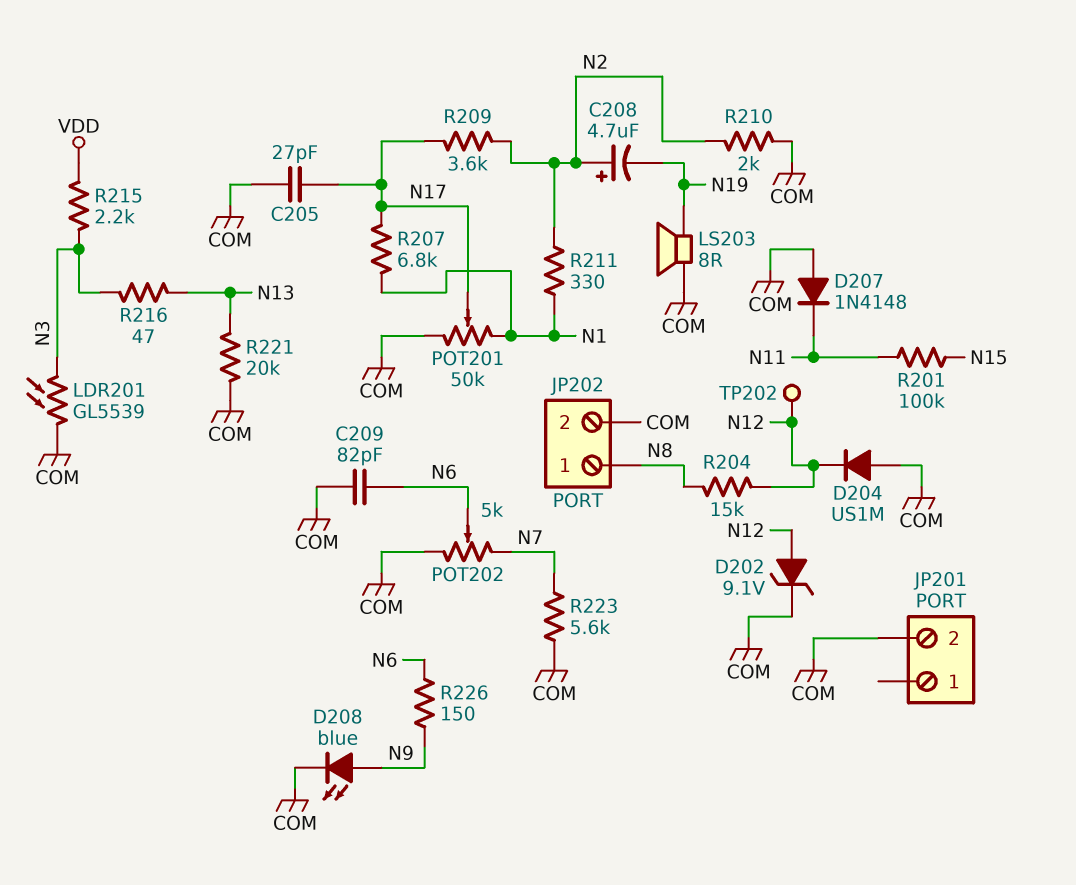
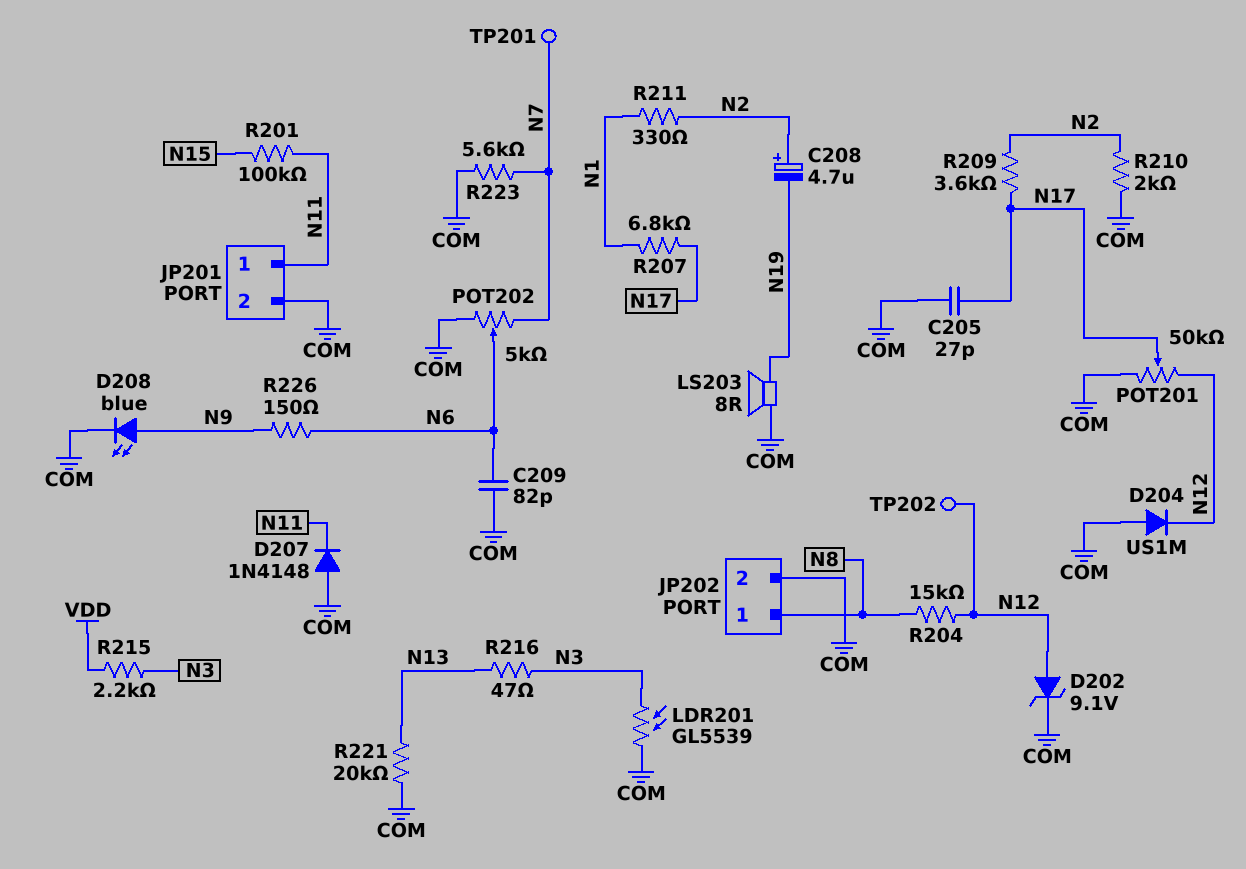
JP201 pin 1: none -> N11
POT201: 50k (COM, N1, wiper N17) -> 50k (COM, N12, wiper N17)
TP201: none -> test point (N7)

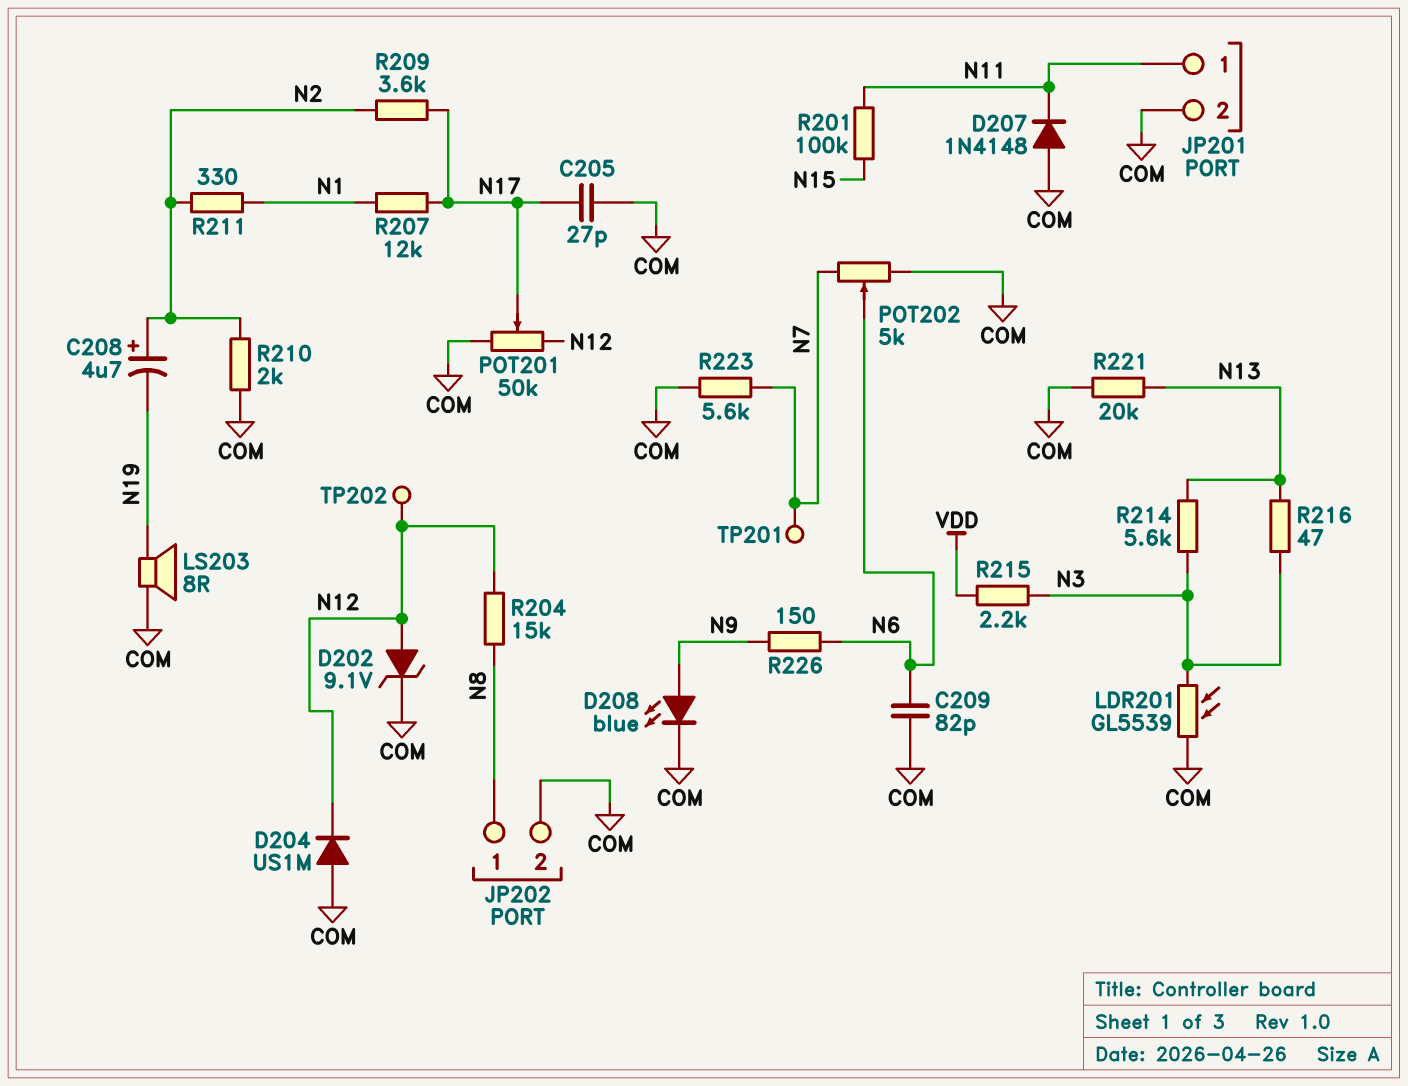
R207: 6.8k (N1, N17) -> 12k (N1, N17)
R214: none -> 5.6k (N3, N13)

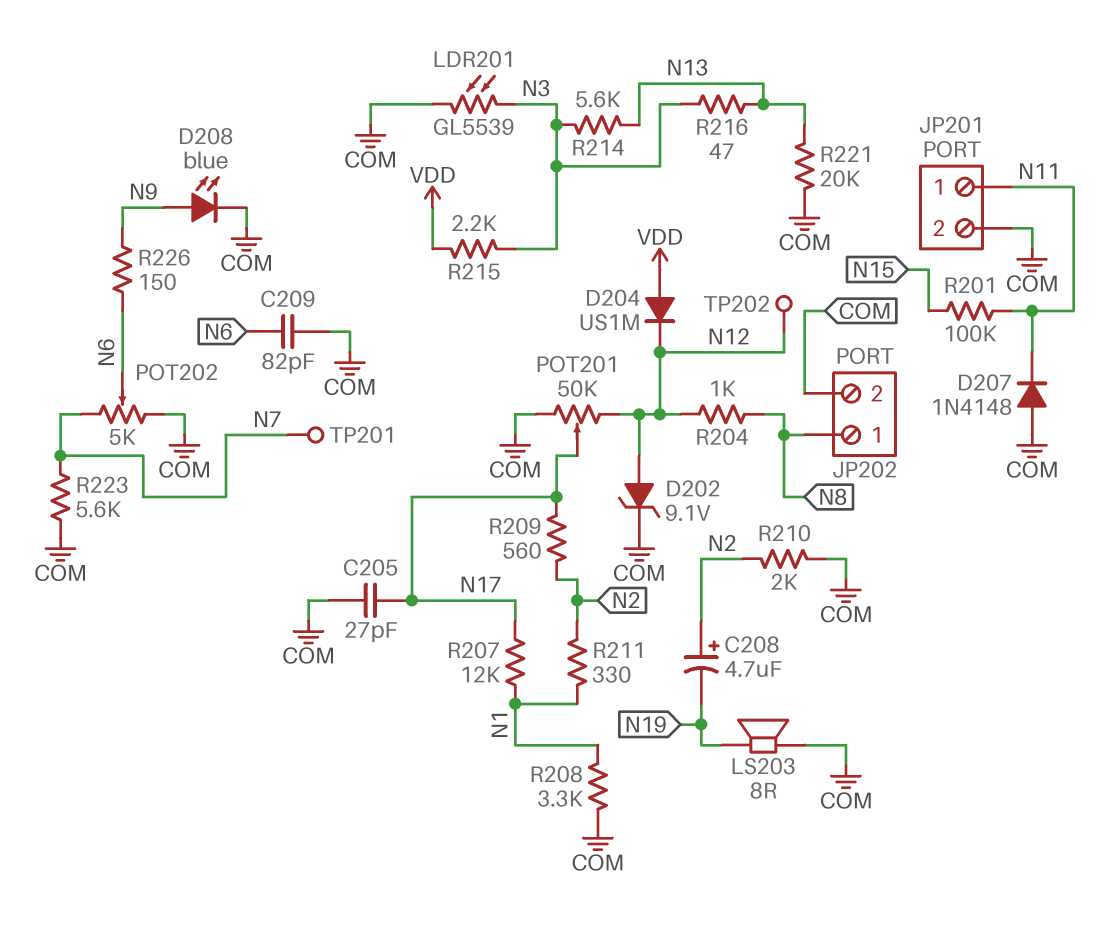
D204: diode US1M (A COM, K N12) -> diode US1M (A VDD, K N12)
R204: 15k (N8, N12) -> 1k (N8, N12)
R208: none -> 3.3k (COM, N1)
R209: 3.6k (N2, N17) -> 560 (N2, N17)

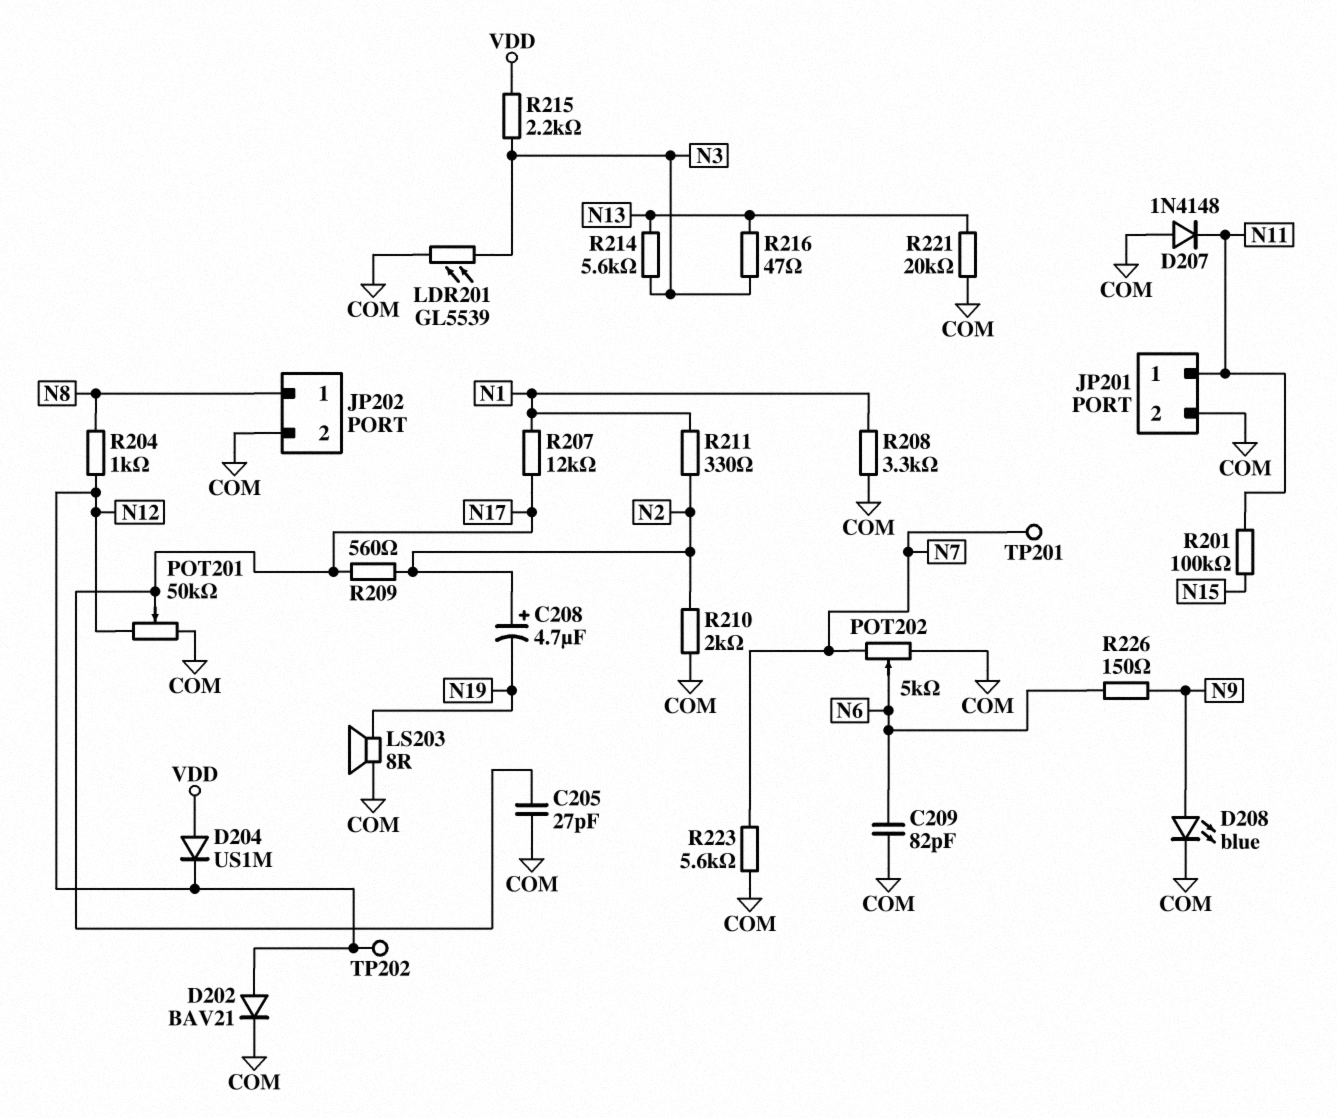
D202: zener 9.1V (A N12, K COM) -> diode BAV21 (A N12, K COM)

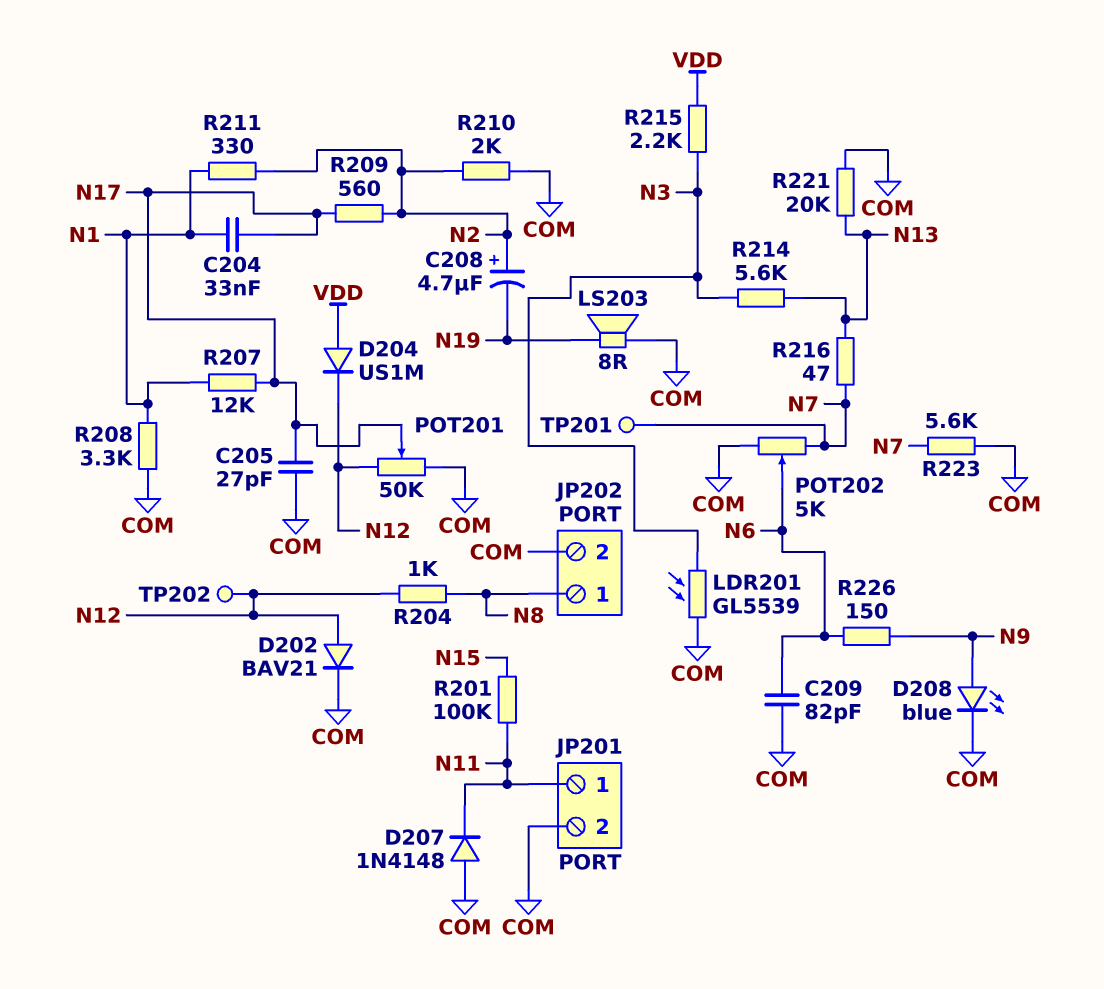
C204: none -> 33nF (N1, N17)
R216: 47 (N3, N13) -> 47 (N7, N13)

